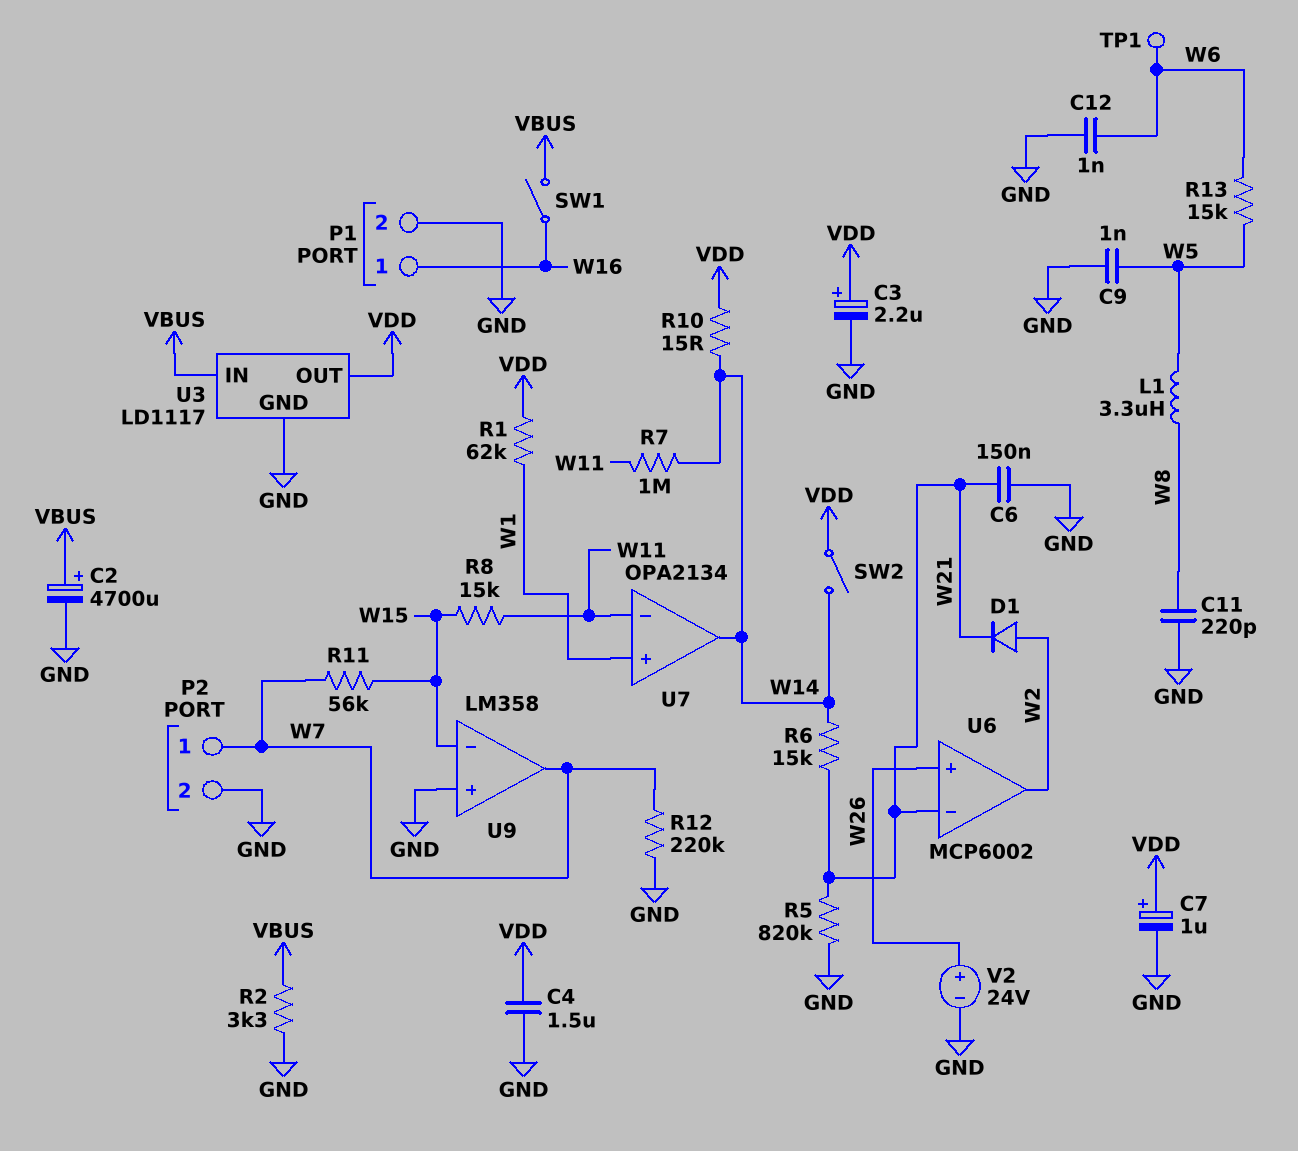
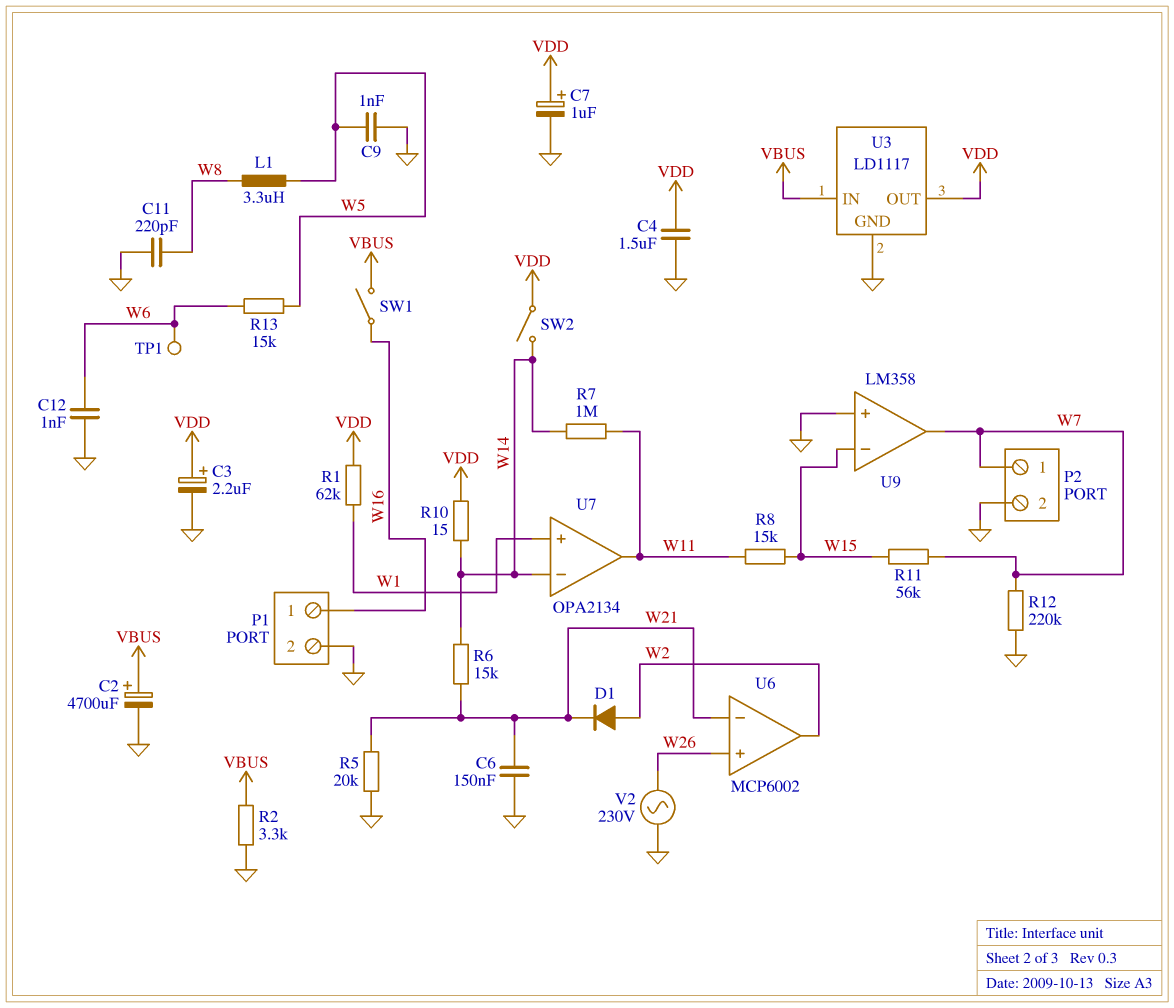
R5: 820k (GND, W21) -> 20k (GND, W21)
U7 pin in-: W11 -> W14
U7 pin out: W14 -> W11
V2: 24V (plus W26, minus GND) -> AC 230V (GND, W26)

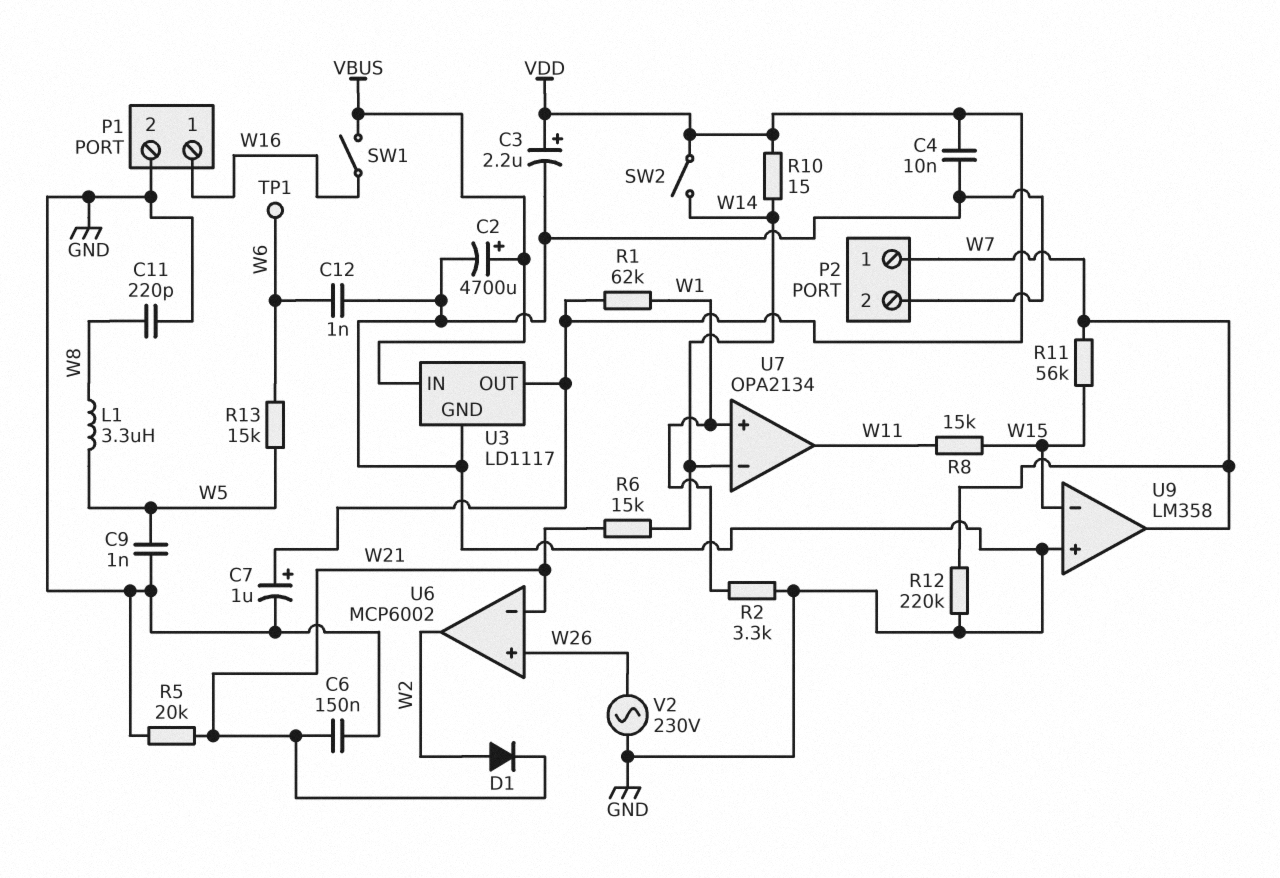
C4: 1.5uF (GND, VDD) -> 10nF (GND, VDD)
R2: 3.3k (GND, VBUS) -> 3.3k (GND, W1)
R7: 1M (W11, W14) -> none

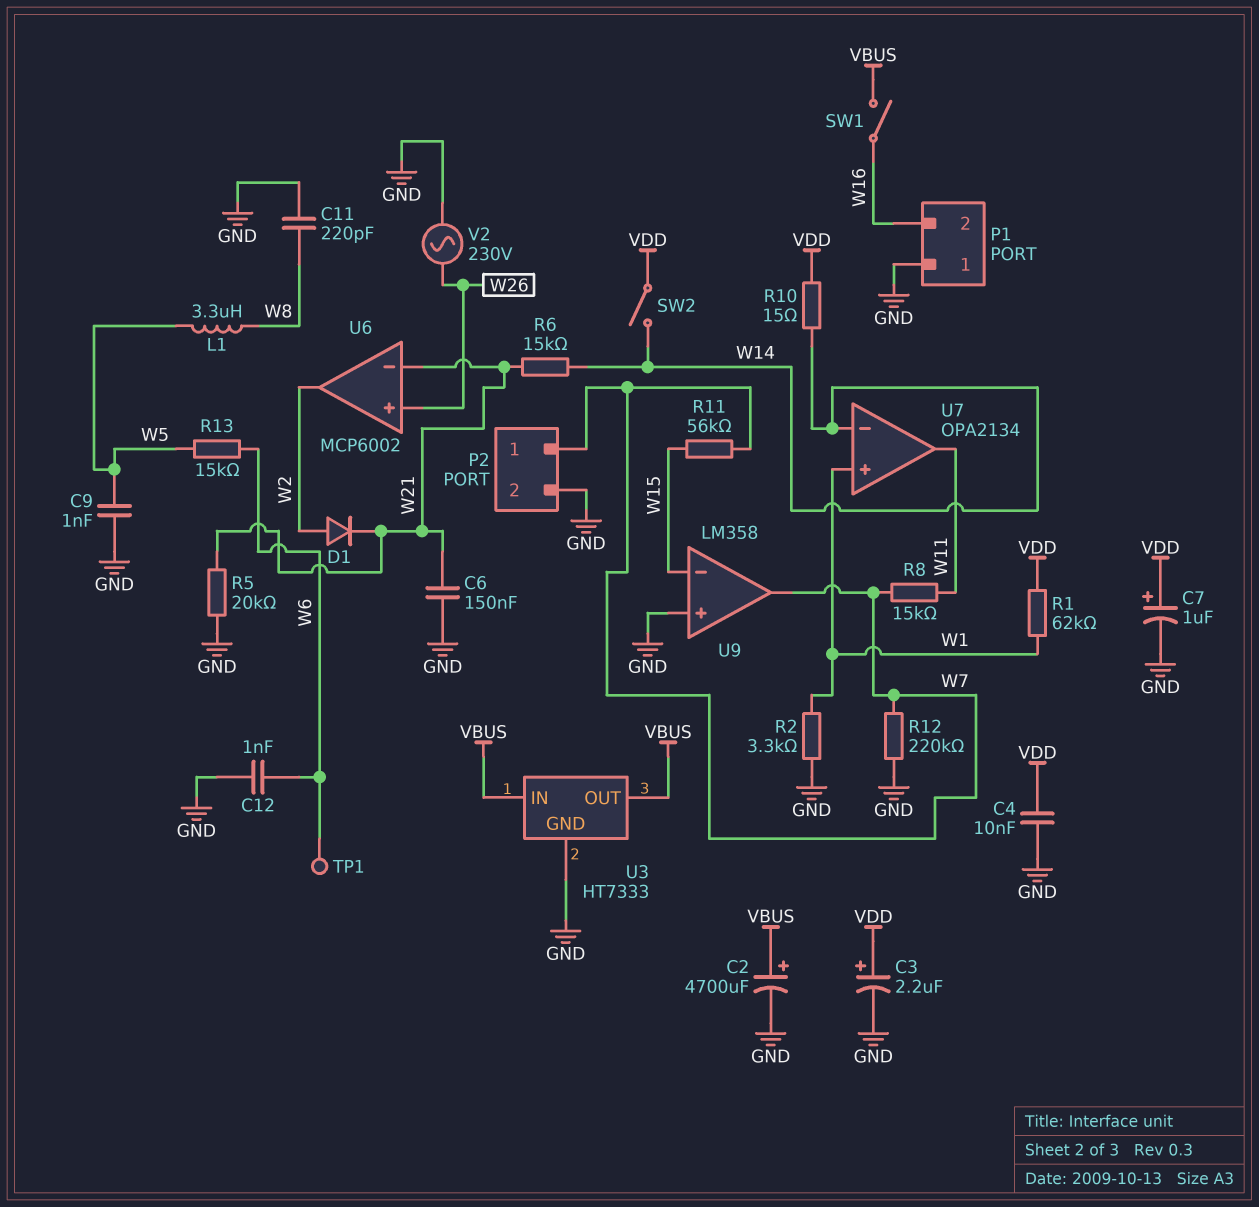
P1 pin 1: W16 -> GND
P1 pin 2: GND -> W16
R8: 15k (W11, W15) -> 15k (W7, W11)
U3: LD1117 -> HT7333
U3 pin OUT: VDD -> VBUS

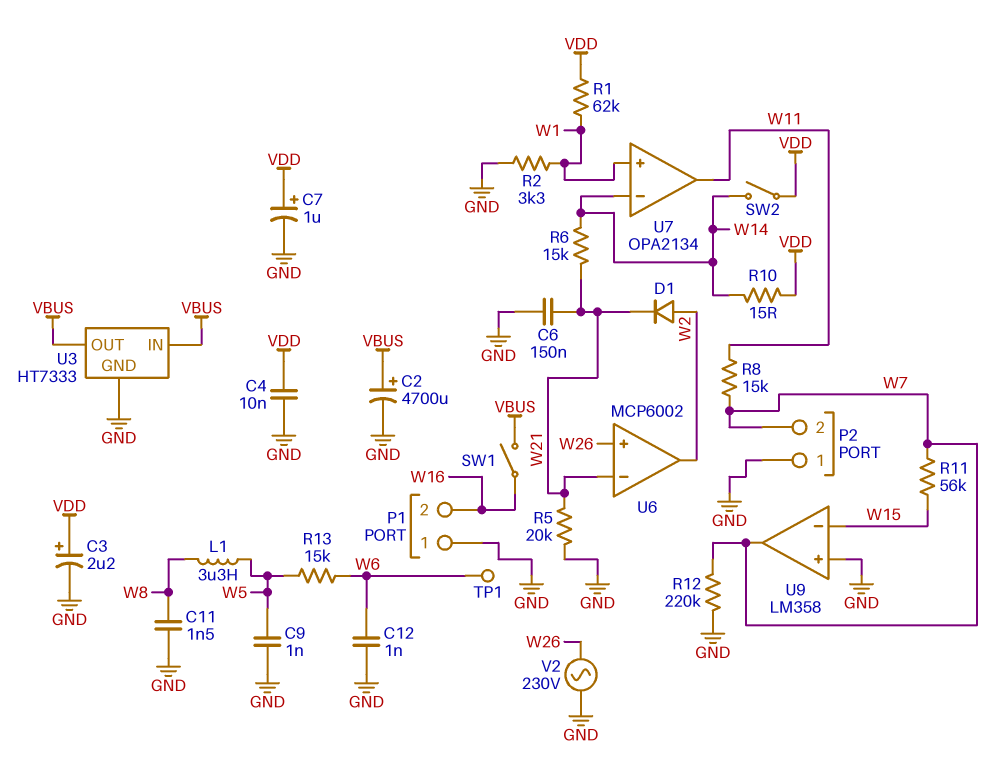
C11: 220pF (GND, W8) -> 1.5nF (GND, W8)
P2 pin 1: W7 -> GND
P2 pin 2: GND -> W7

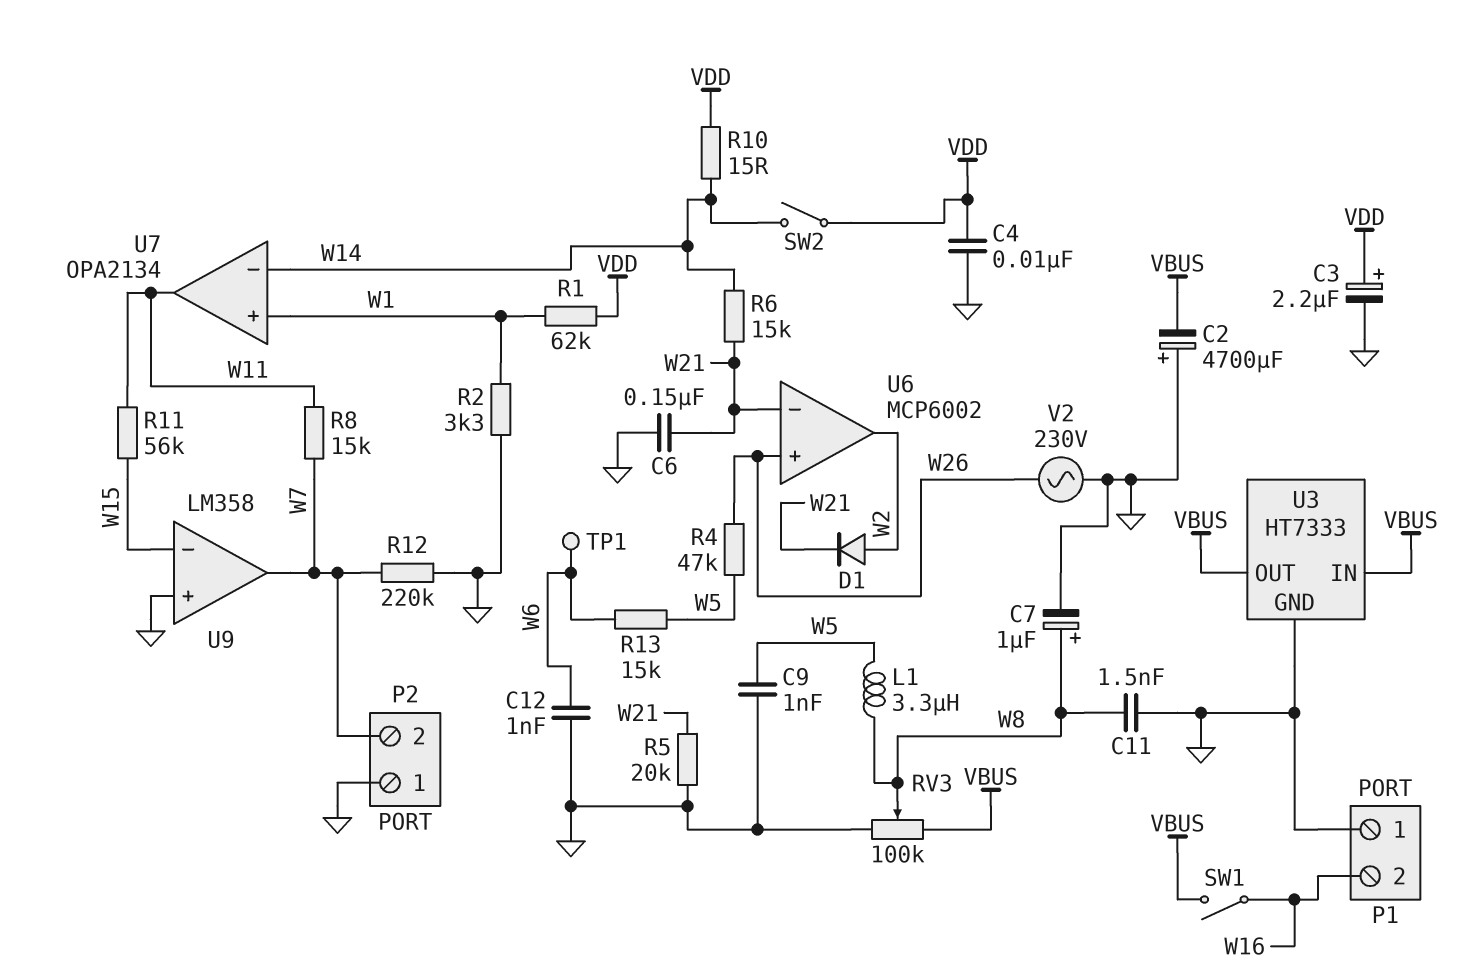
C2: 4700uF (plus VBUS, minus GND) -> 4700uF (plus GND, minus VBUS)
C7: 1uF (plus VDD, minus GND) -> 1uF (plus W8, minus GND)
R4: none -> 47k (W5, W26)
R11: 56k (W7, W15) -> 56k (W11, W15)
RV3: none -> 100k (GND, VBUS, wiper W8)

